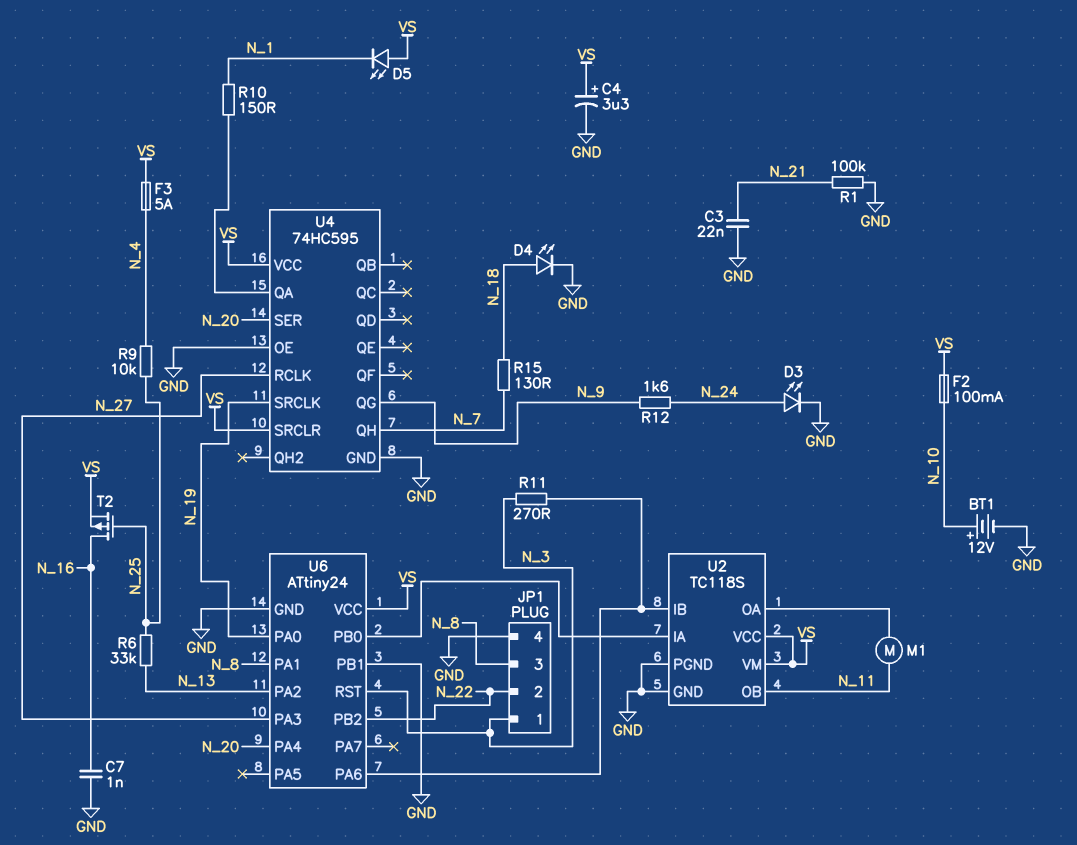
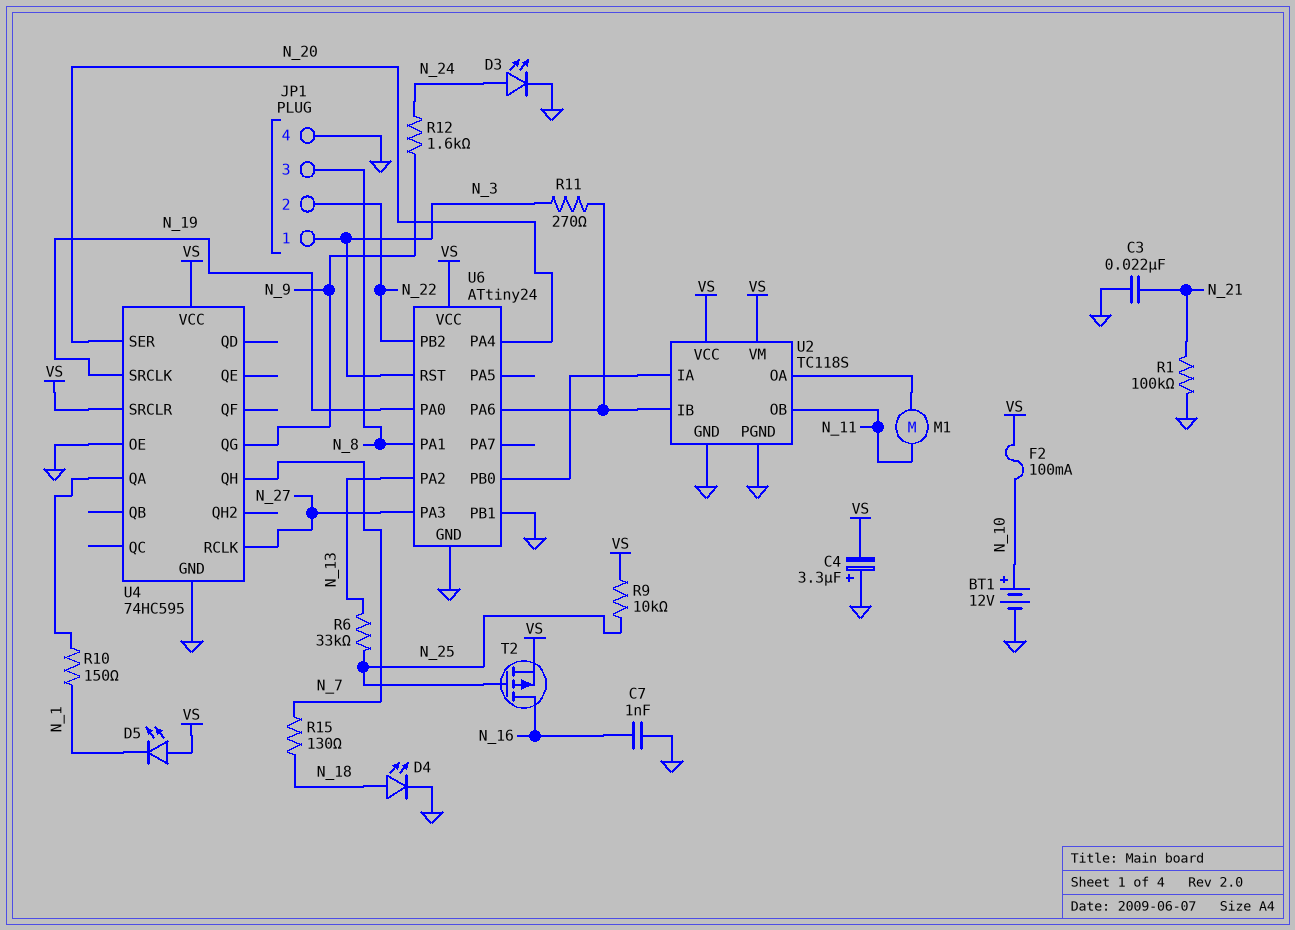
C4: 3.3uF (plus VS, minus GND) -> 3.3uF (plus GND, minus VS)
F3: 5A (N_4, VS) -> none
R9: 10k (N_4, N_25) -> 10k (N_25, VS)

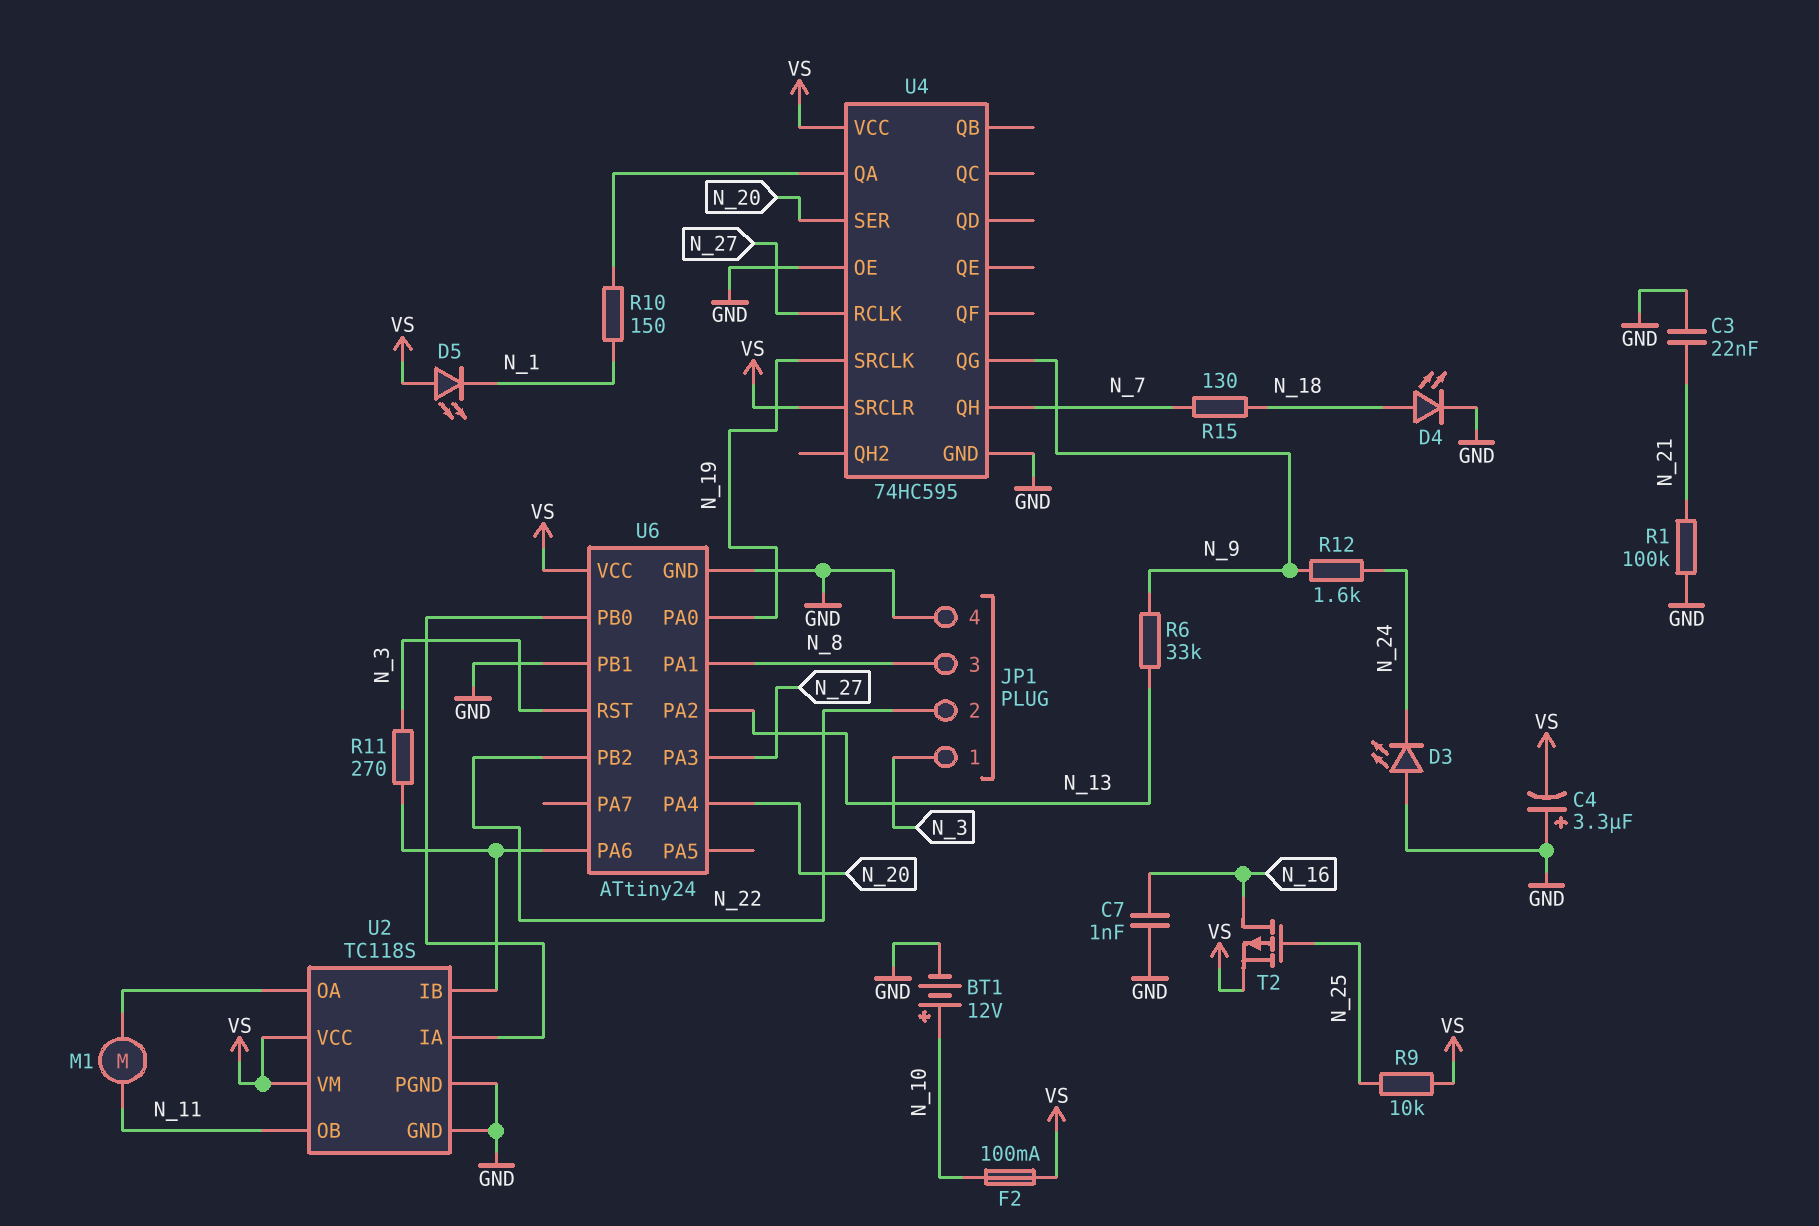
D3: LED (A N_24, K GND) -> LED (A GND, K N_24)
R6: 33k (N_13, N_25) -> 33k (N_9, N_13)

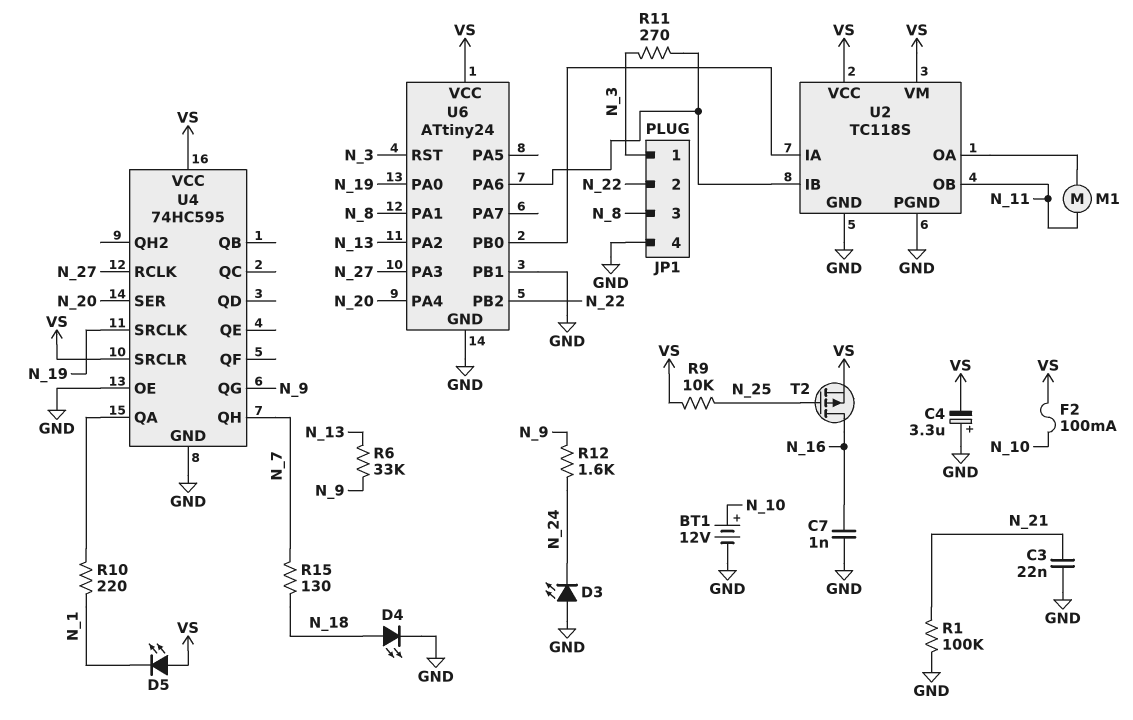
R10: 150 (N_1, U4/QA) -> 220 (N_1, U4/QA)

